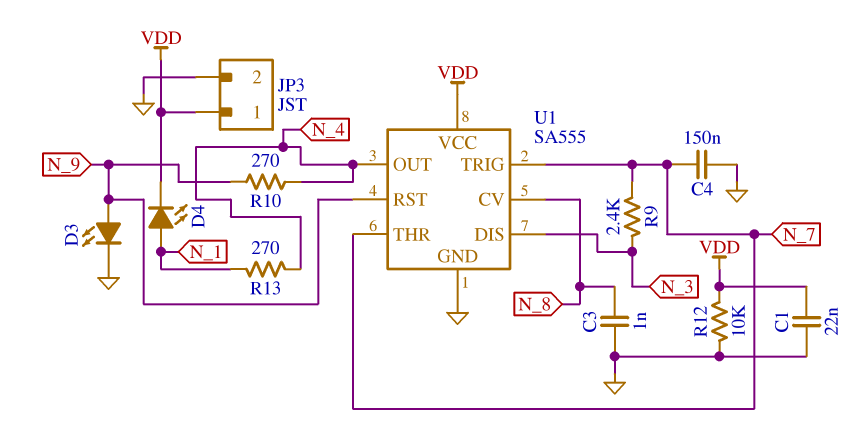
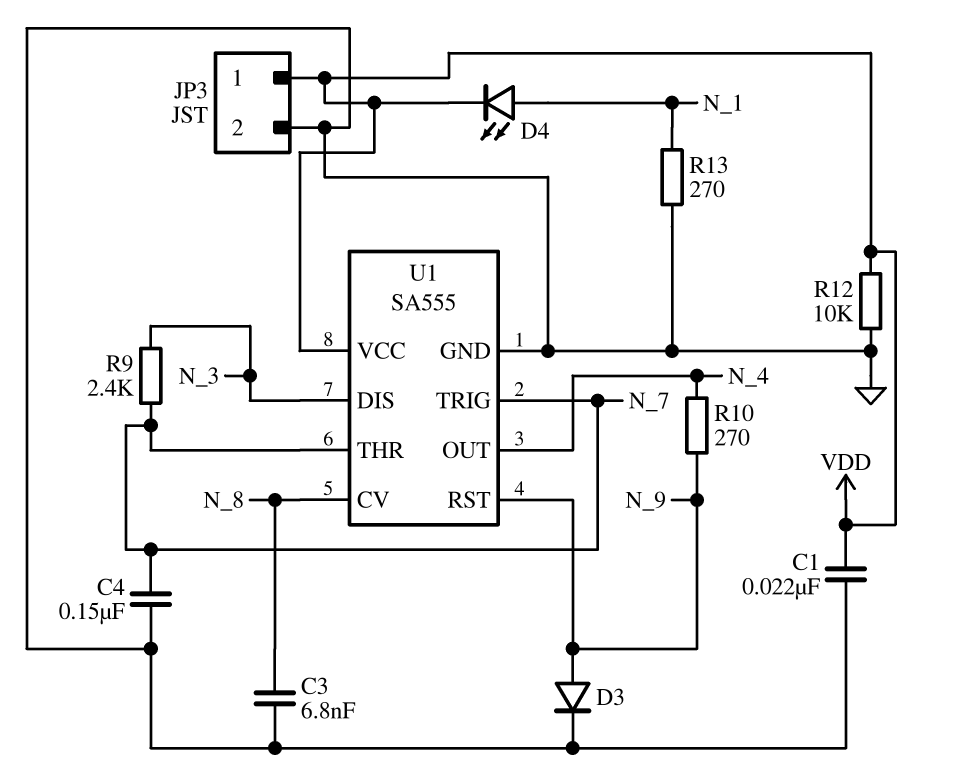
C3: 1nF (GND, N_8) -> 6.8nF (GND, N_8)
D3: LED (A N_9, K GND) -> diode (A N_9, K GND)
R13: 270 (N_1, N_4) -> 270 (GND, N_1)

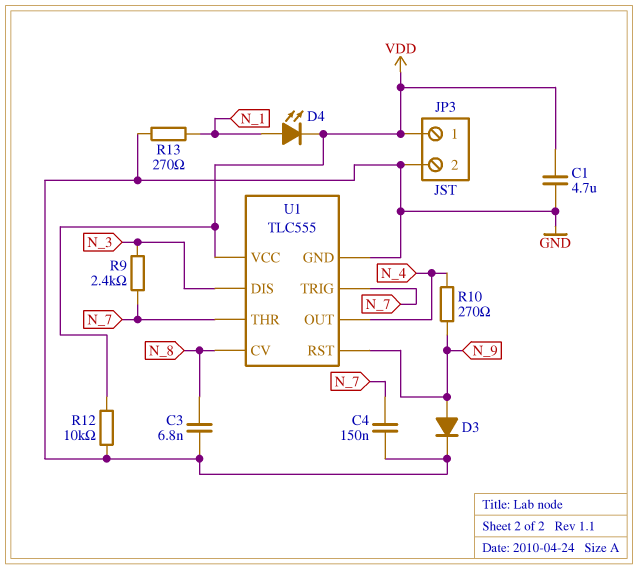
C1: 22nF (GND, VDD) -> 4.7uF (GND, VDD)
U1: SA555 -> TLC555

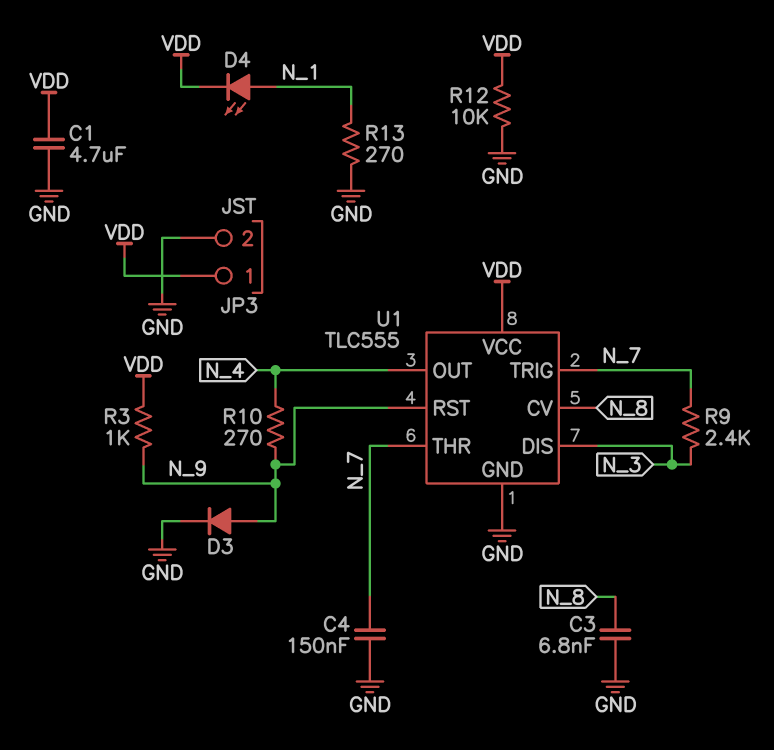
R3: none -> 1k (N_9, VDD)

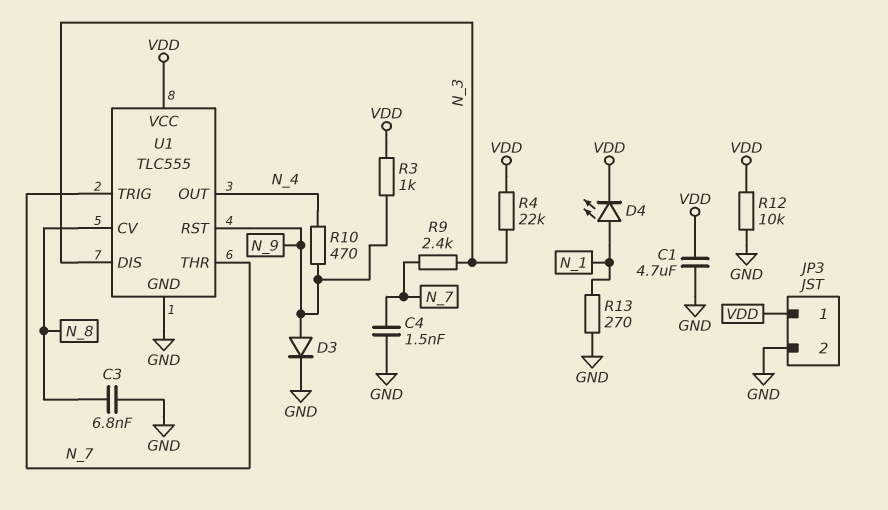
C4: 150nF (GND, N_7) -> 1.5nF (GND, N_7)
R4: none -> 22k (N_3, VDD)
R10: 270 (N_4, N_9) -> 470 (N_4, N_9)

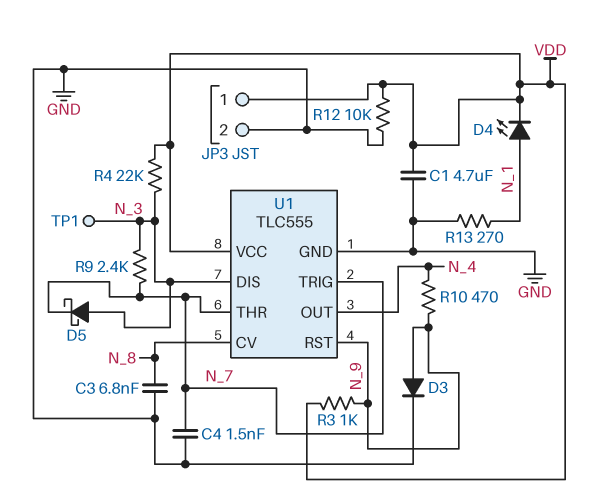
D5: none -> schottky (A N_3, K N_7)
TP1: none -> test point (N_3)

